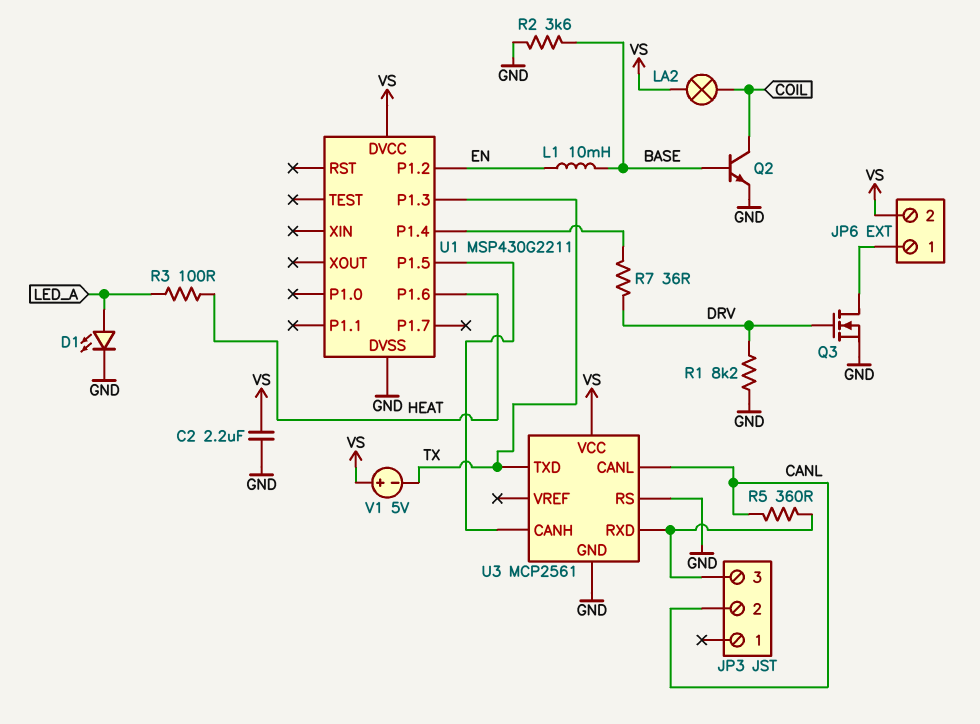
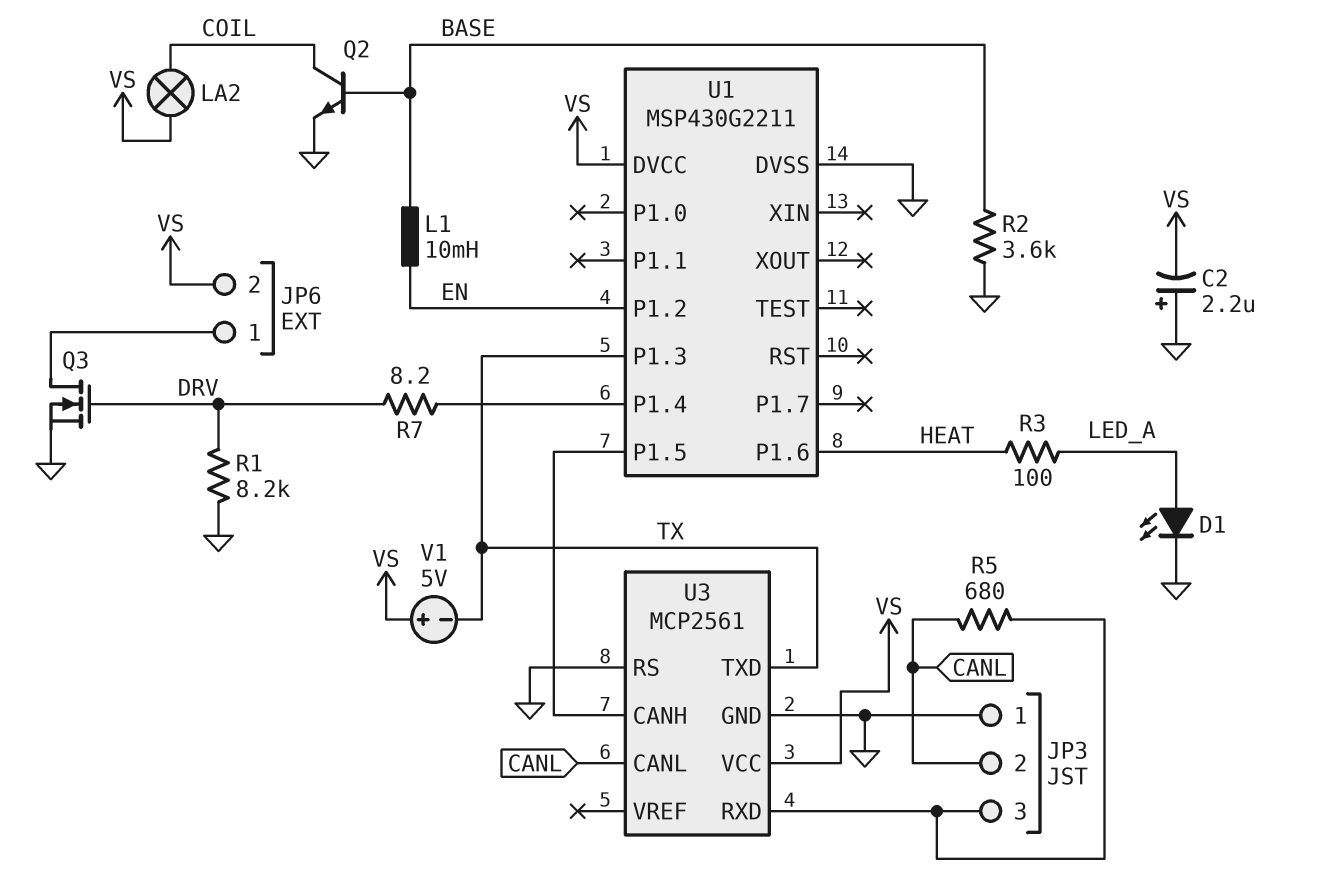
C2: 2.2uF (GND, VS) -> 2.2uF (plus GND, minus VS)
JP3 pin 1: none -> GND
R5: 360 (CANL, JP3/3) -> 680 (CANL, JP3/3)
R7: 36 (DRV, U1/P1.4) -> 8.2 (DRV, U1/P1.4)

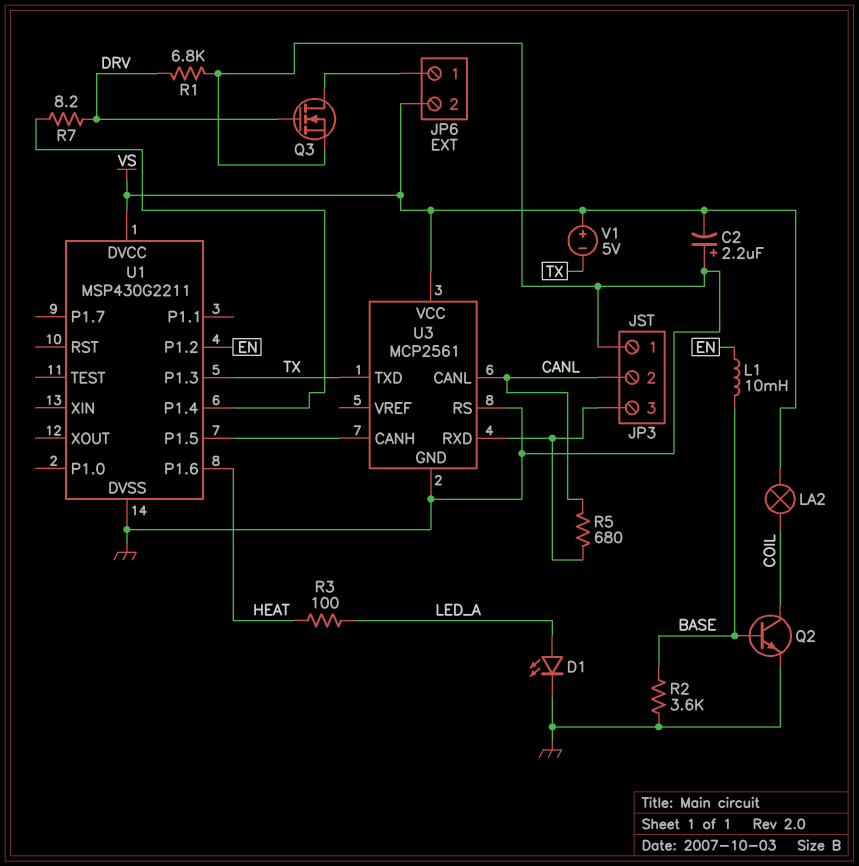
R1: 8.2k (DRV, GND) -> 6.8k (DRV, GND)

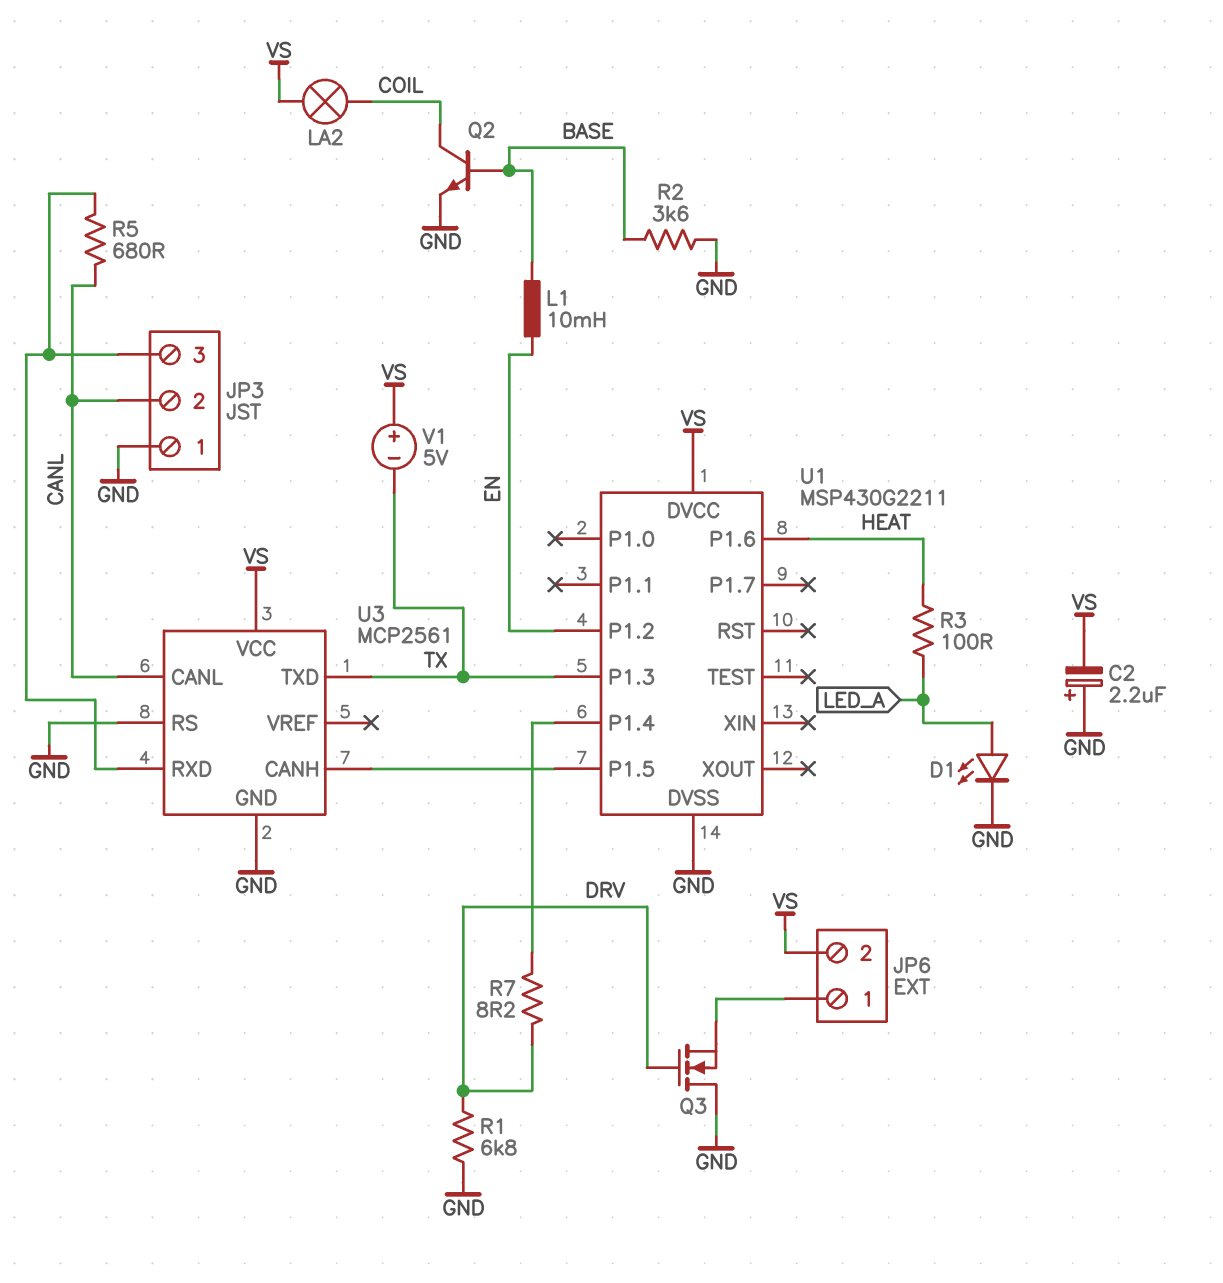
Q3: NMOS (G DRV, D JP6/1, S GND) -> NMOS (G DRV, D GND, S JP6/1)

